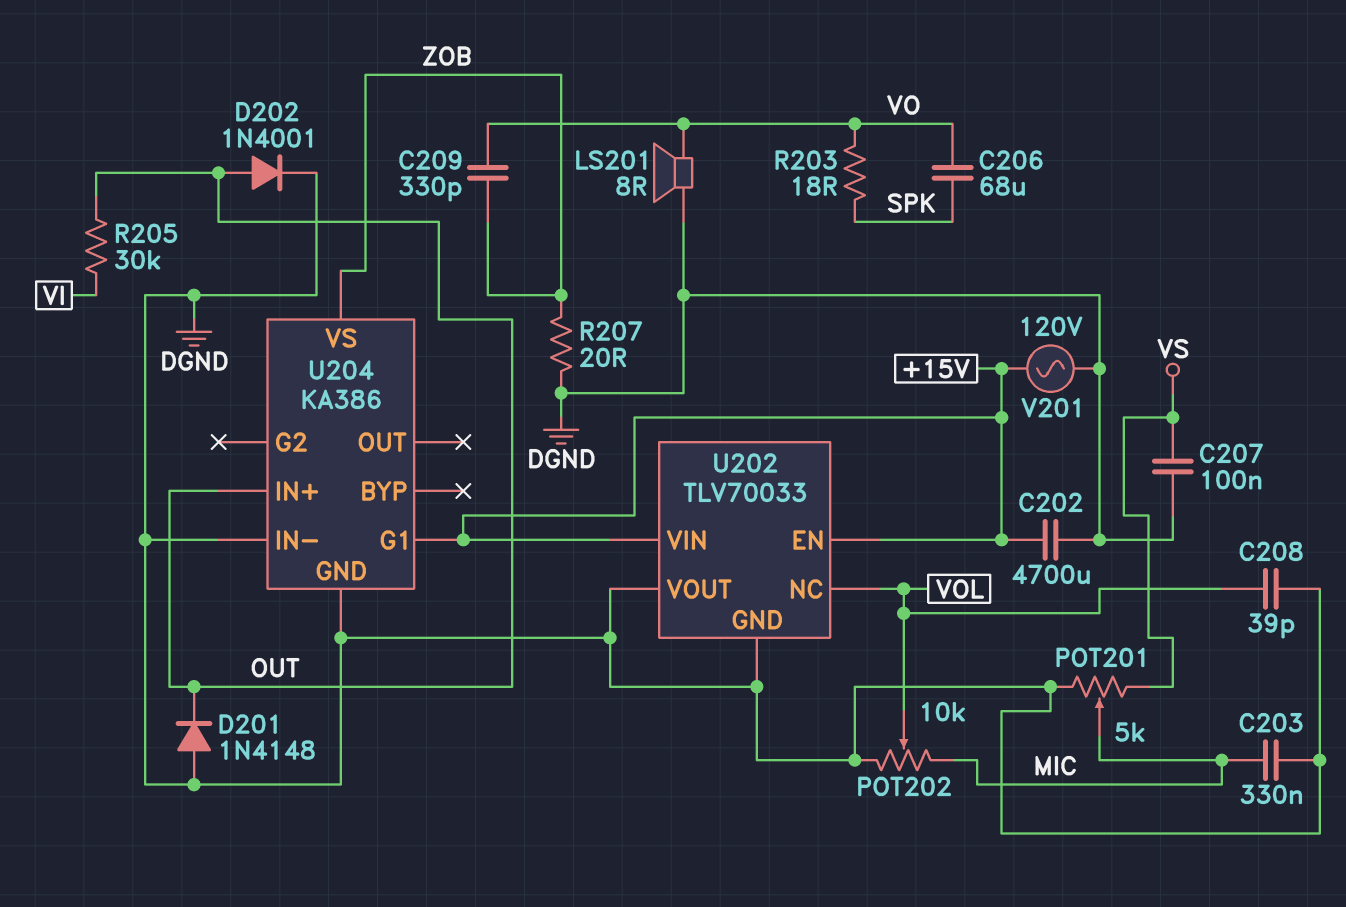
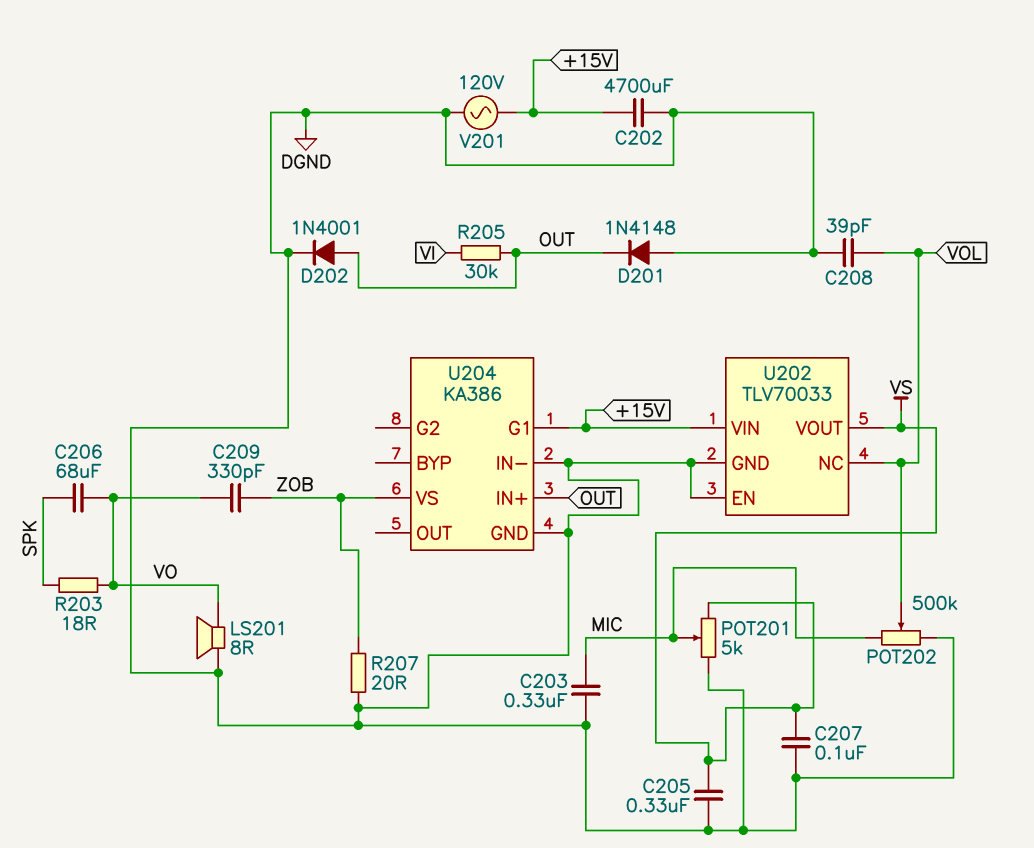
C205: none -> 330nF (DGND, VS)
POT202: 10k (DGND, MIC, wiper VOL) -> 500k (DGND, MIC, wiper VOL)
U202 pin EN: +15V -> DGND
U202 pin VOUT: DGND -> VS

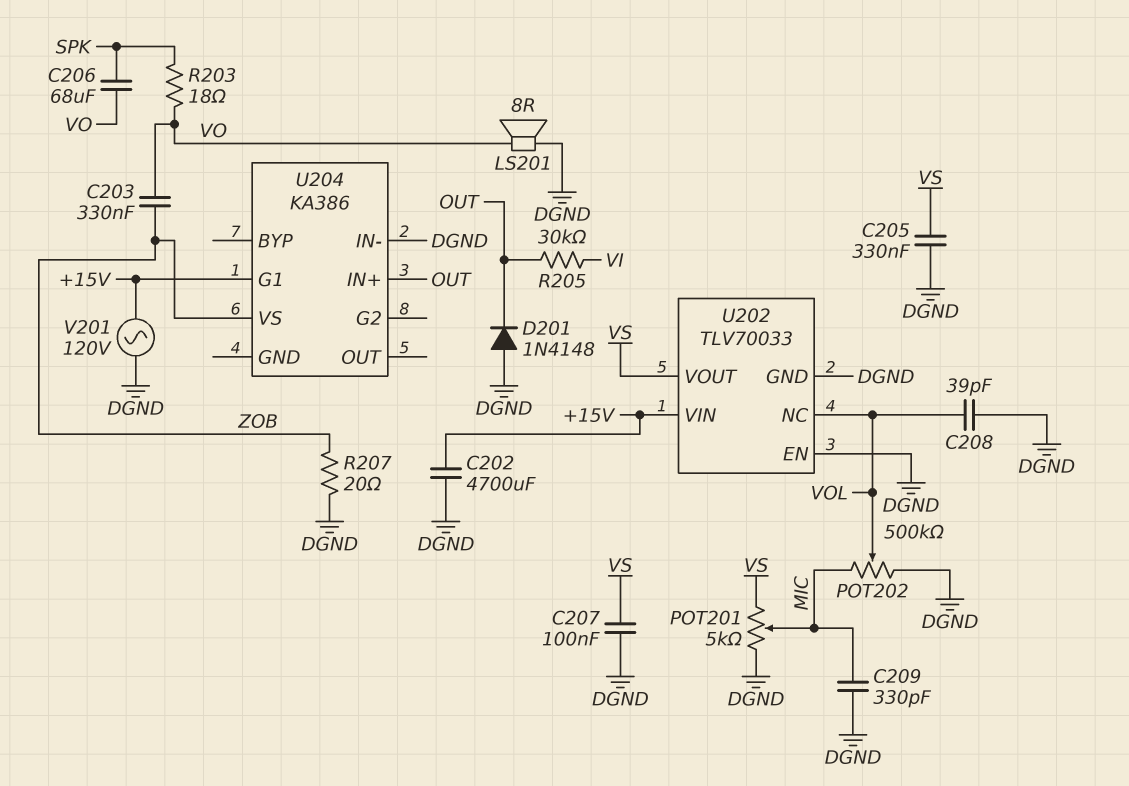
C203: 330nF (DGND, MIC) -> 330nF (VO, ZOB)
C209: 330pF (VO, ZOB) -> 330pF (DGND, MIC)
D202: diode 1N4001 (A OUT, K DGND) -> none
U204 pin GND: DGND -> none

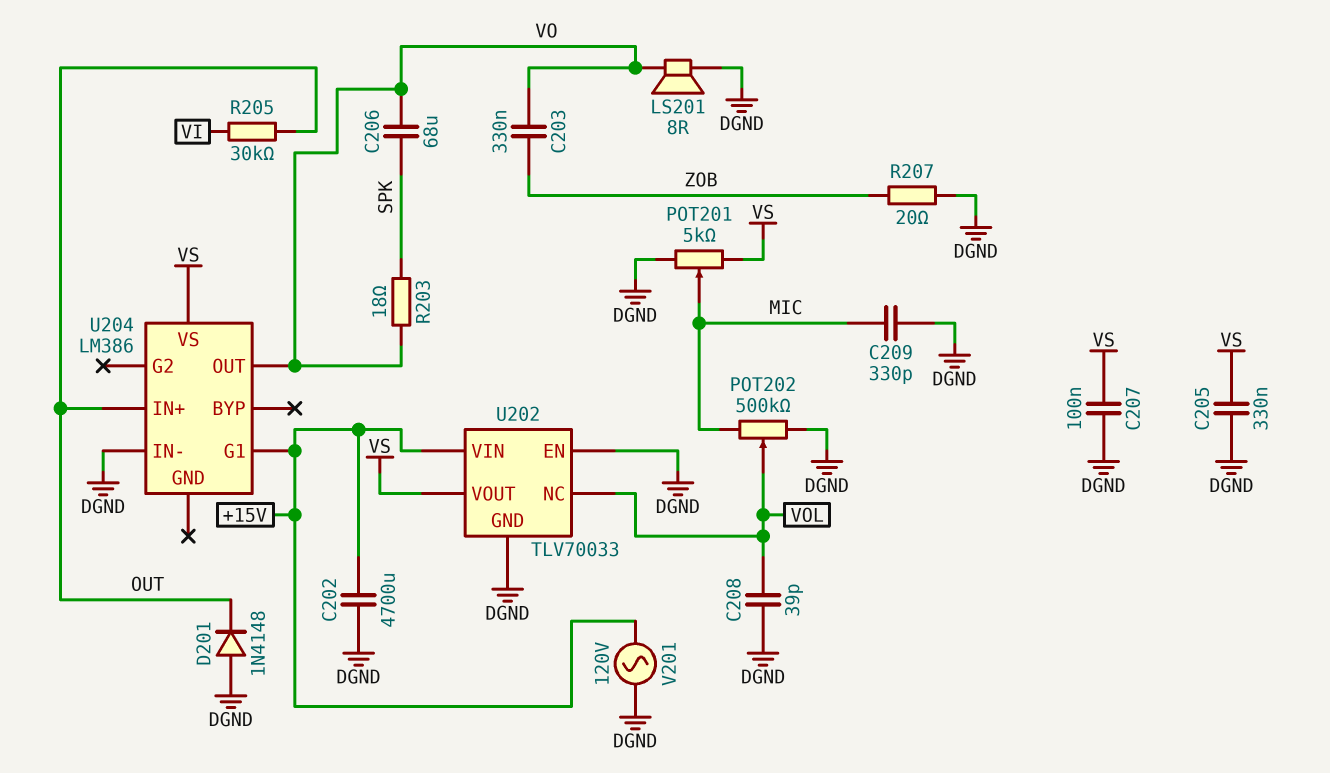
U204: KA386 -> LM386
U204 pin OUT: none -> VO
U204 pin VS: ZOB -> VS

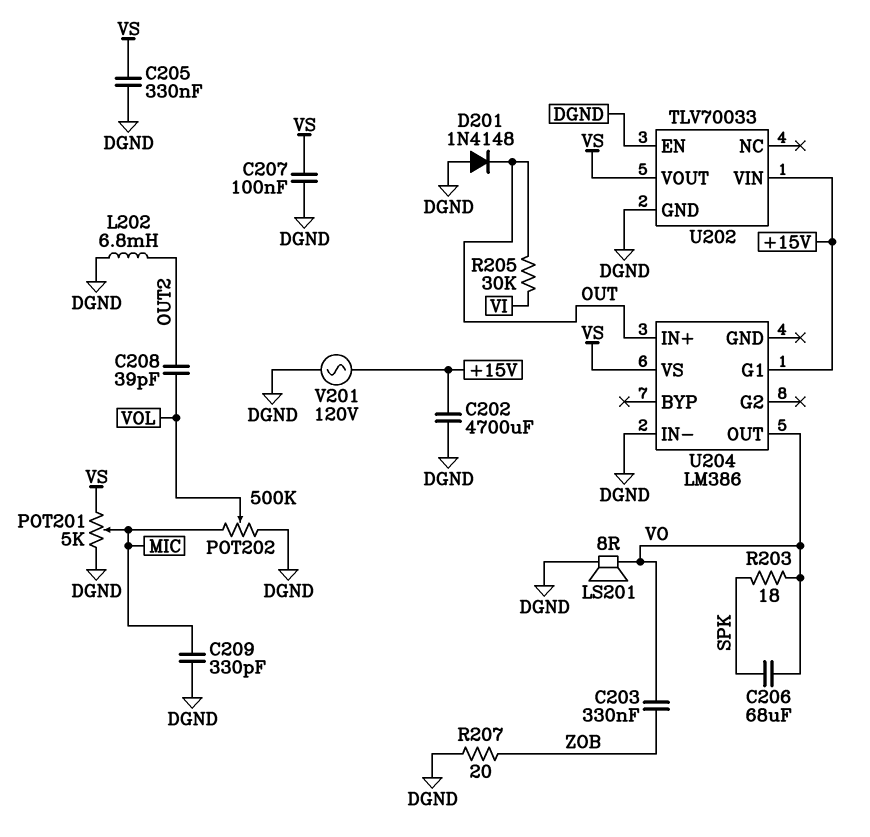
C208: 39pF (DGND, VOL) -> 39pF (OUT2, VOL)
L202: none -> 6.8mH (DGND, OUT2)
U202 pin NC: VOL -> none

